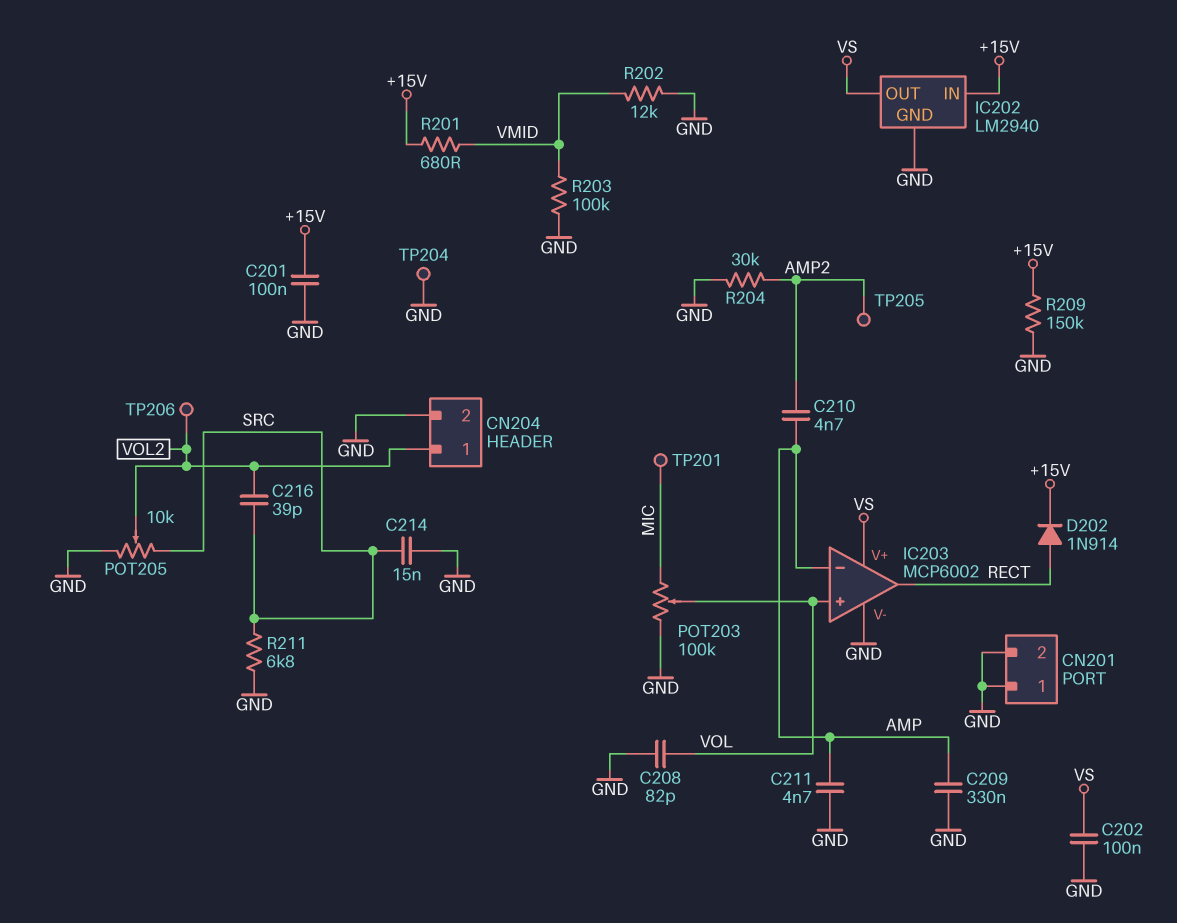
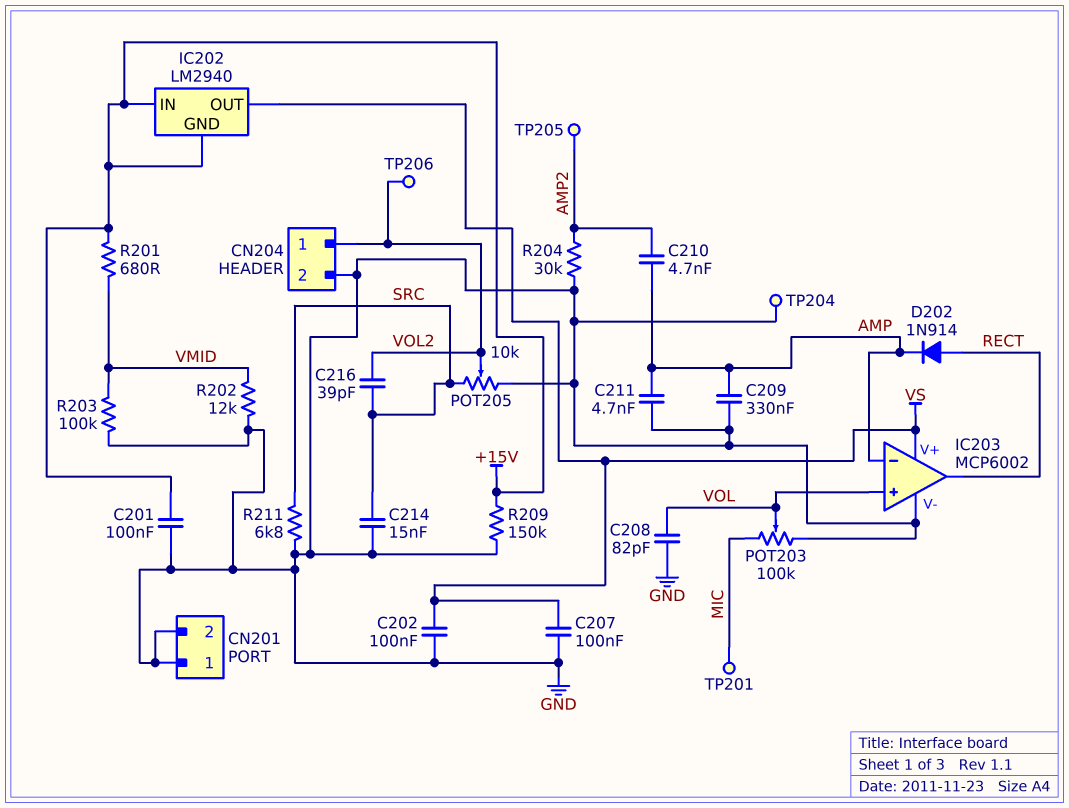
C207: none -> 100nF (GND, VS)
D202: diode 1N914 (A RECT, K +15V) -> diode 1N914 (A RECT, K AMP)
IC202 pin GND: GND -> +15V

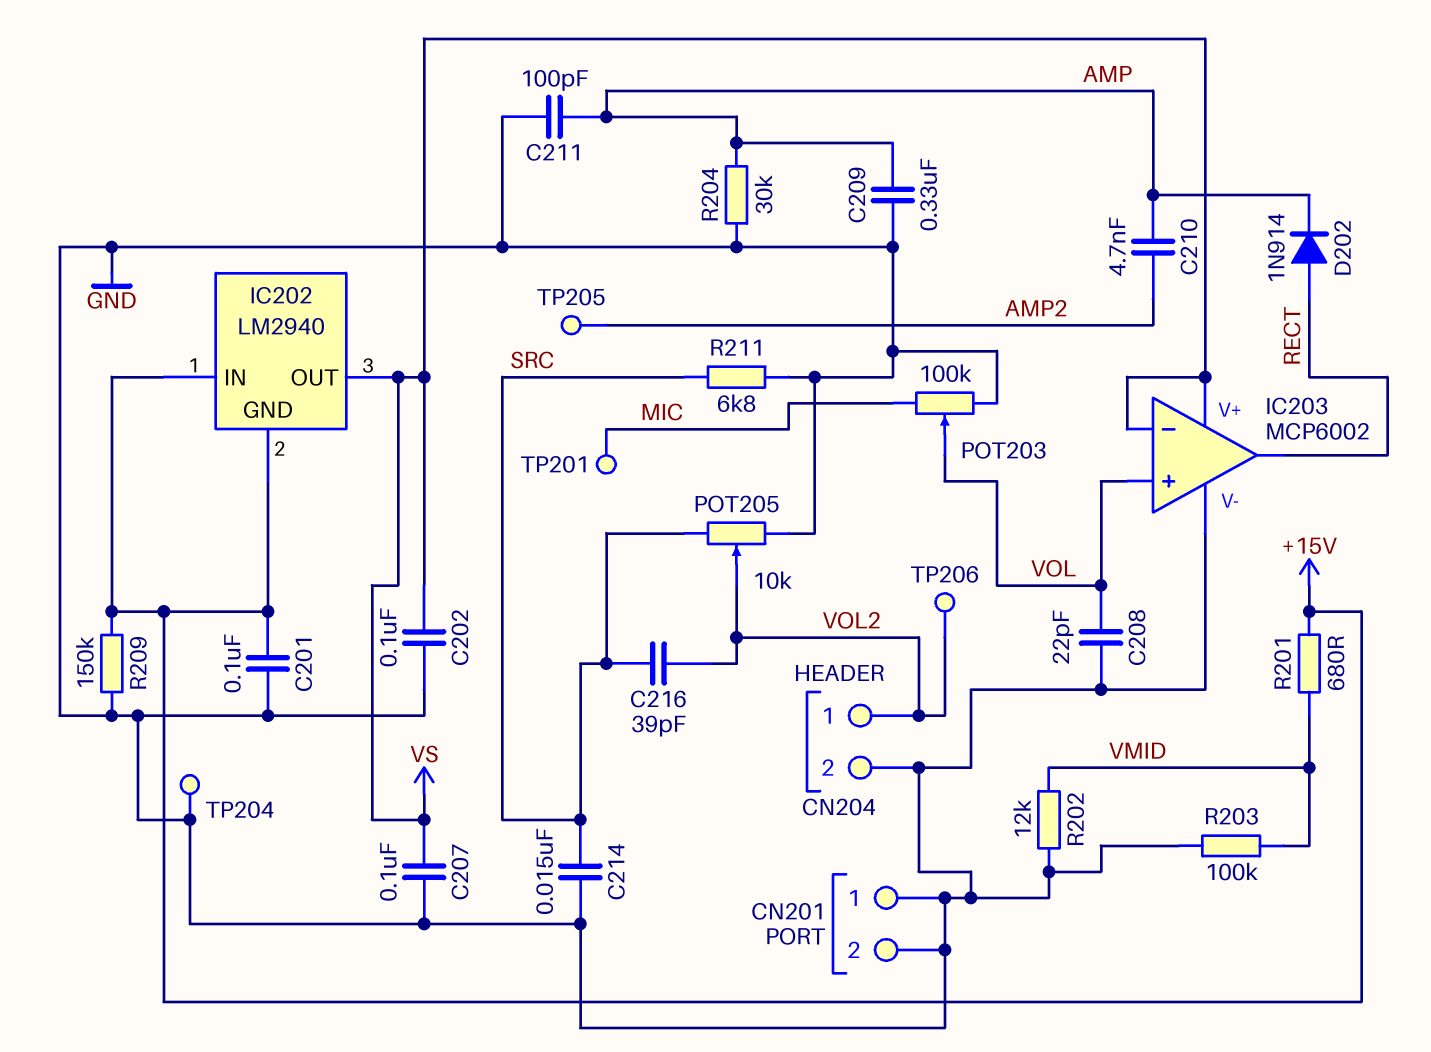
C208: 82pF (GND, VOL) -> 22pF (GND, VOL)
C211: 4.7nF (AMP, GND) -> 100pF (AMP, GND)
IC203 pin in-: AMP -> VS
R204: 30k (AMP2, GND) -> 30k (AMP, GND)

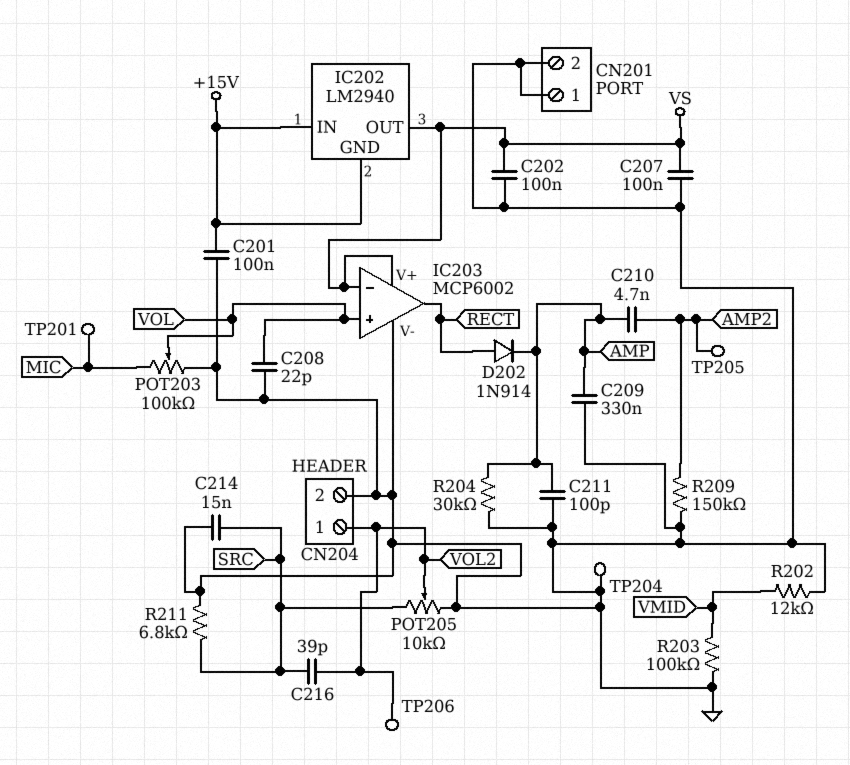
R201: 680 (+15V, VMID) -> none
R209: 150k (+15V, GND) -> 150k (AMP2, GND)

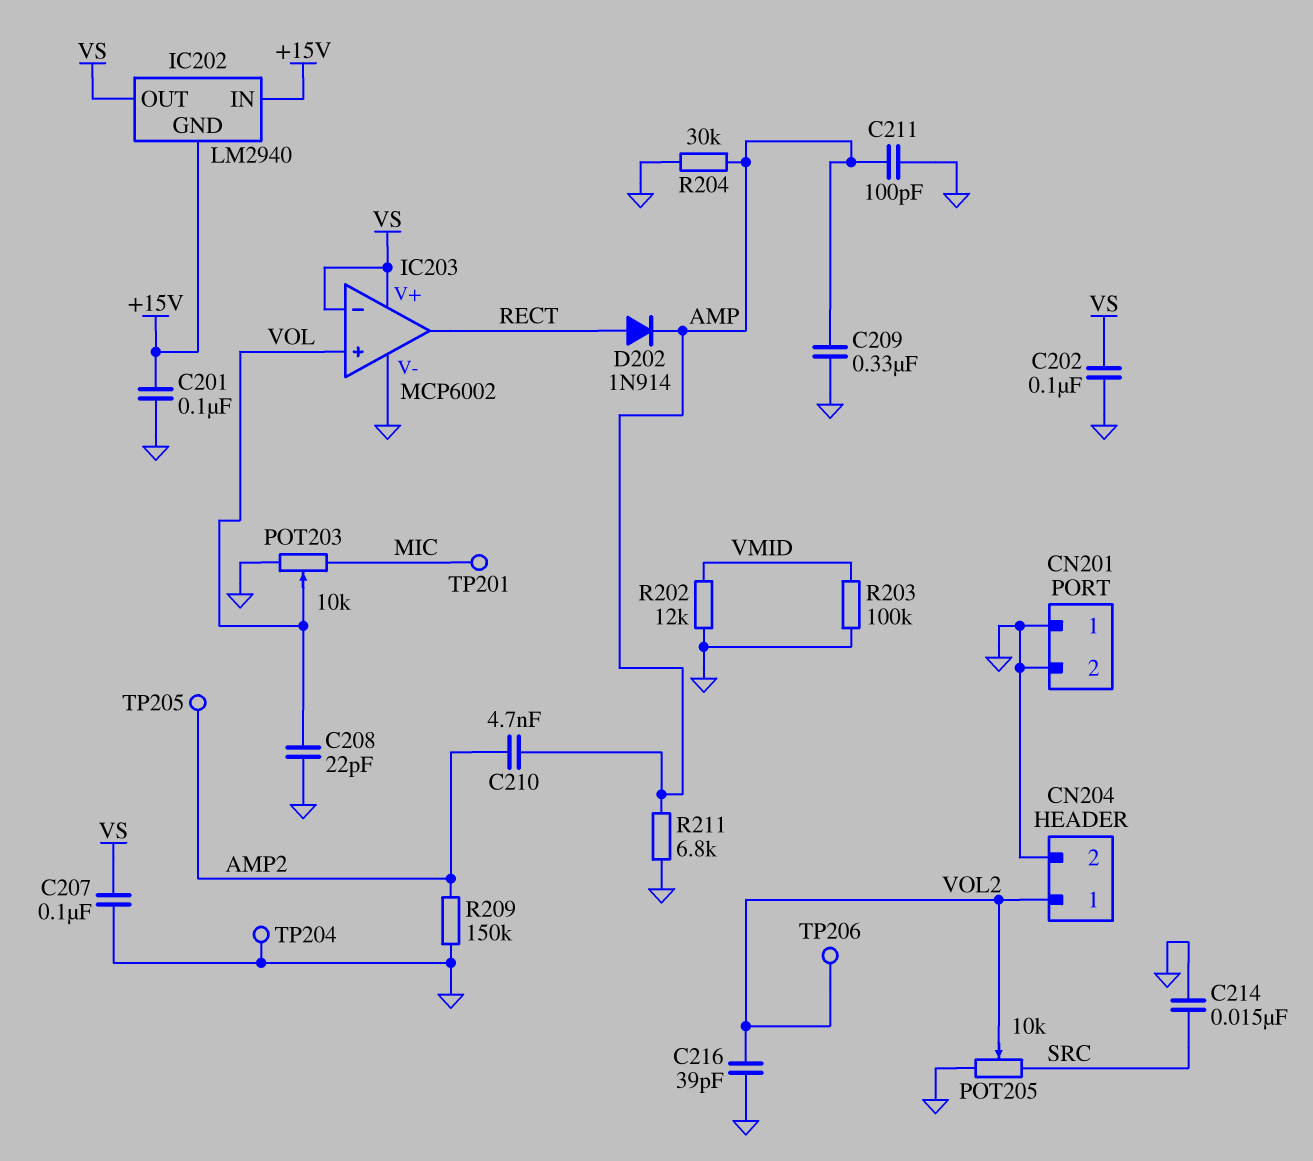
C216: 39pF (SRC, VOL2) -> 39pF (GND, VOL2)
POT203: 100k (GND, MIC, wiper VOL) -> 10k (GND, MIC, wiper VOL)
R211: 6.8k (GND, SRC) -> 6.8k (AMP, GND)

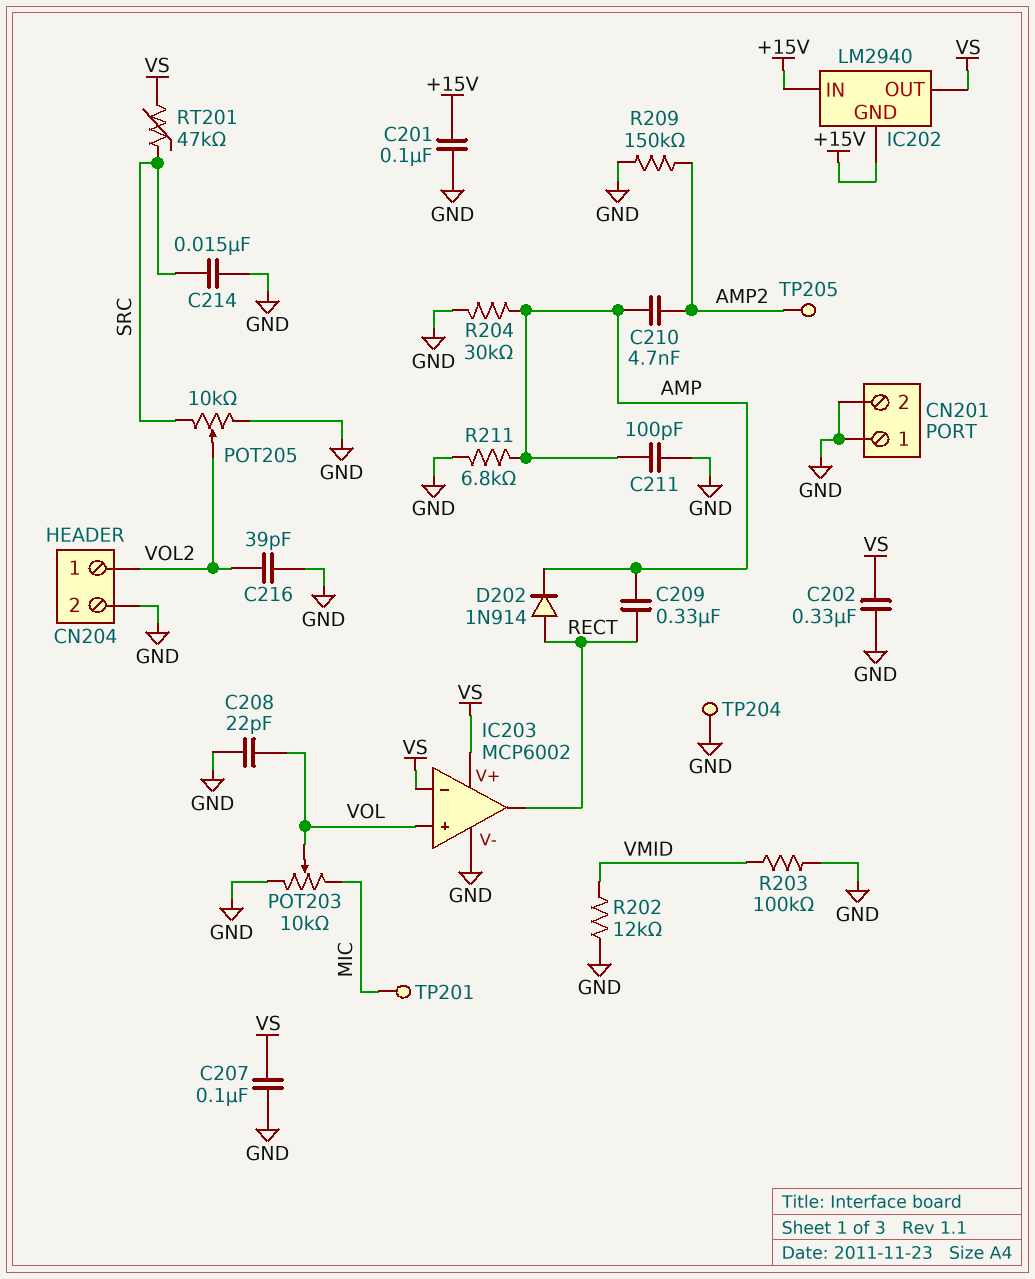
C202: 100nF (GND, VS) -> 330nF (GND, VS)
C209: 330nF (AMP, GND) -> 330nF (AMP, RECT)
RT201: none -> 47k (SRC, VS)
TP206: test point (VOL2) -> none

